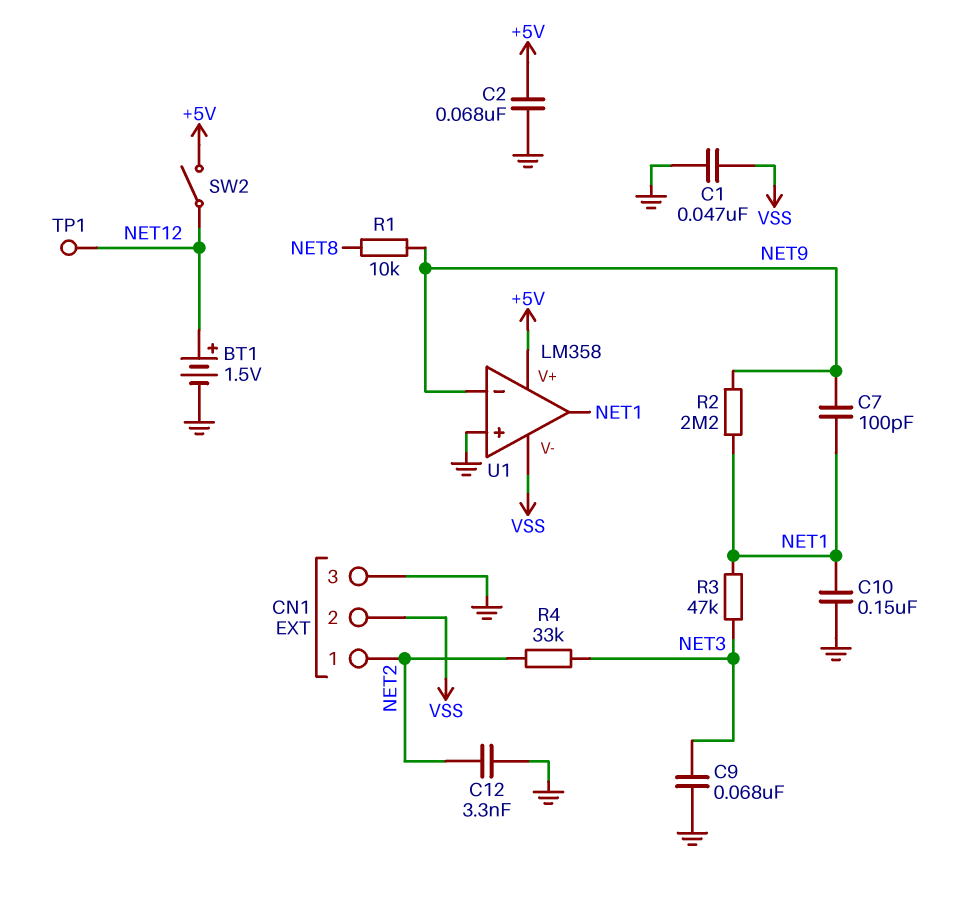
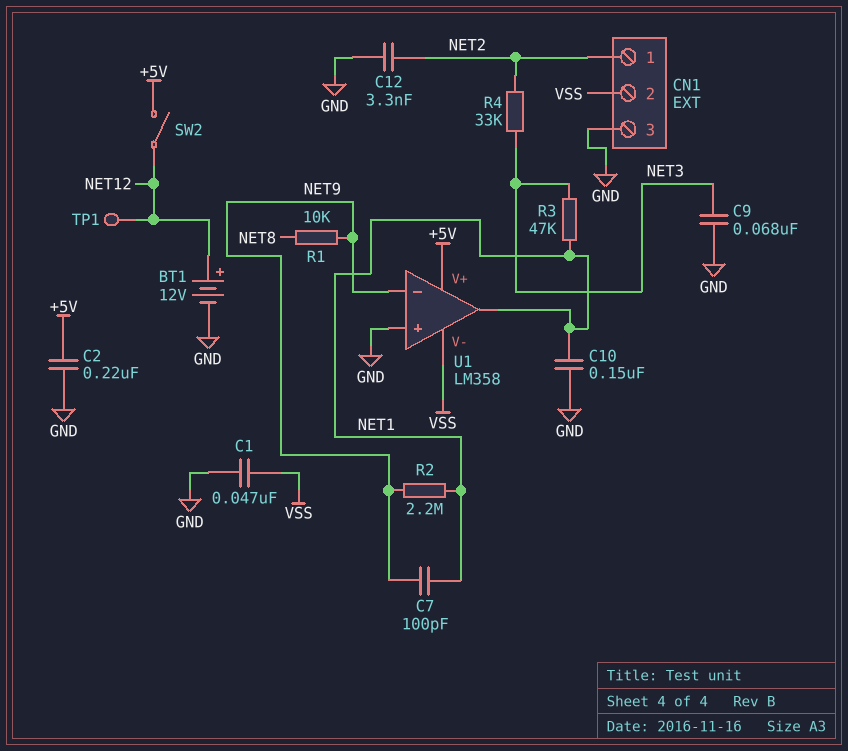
BT1: 1.5V (plus NET12, minus GND) -> 12V (plus NET12, minus GND)
C2: 68nF (+5V, GND) -> 220nF (+5V, GND)

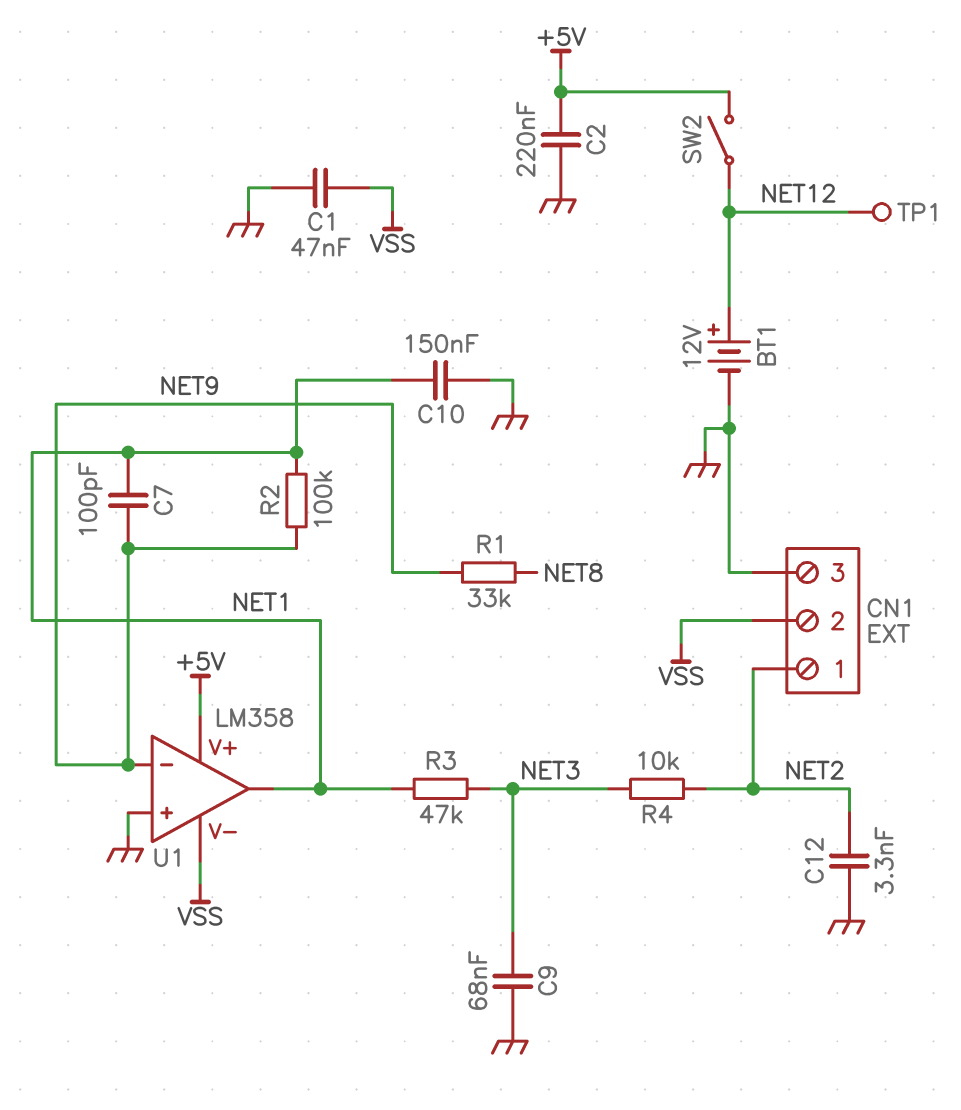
R1: 10k (NET8, NET9) -> 33k (NET8, NET9)
R2: 2.2M (NET1, NET9) -> 100k (NET1, NET9)
R4: 33k (NET2, NET3) -> 10k (NET2, NET3)

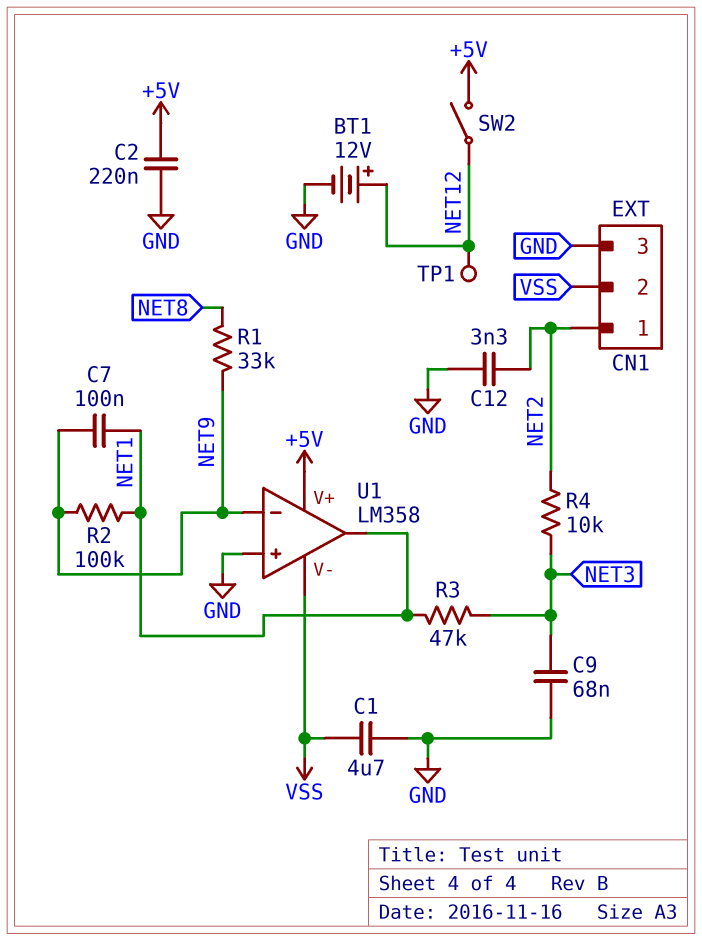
C1: 47nF (GND, VSS) -> 4.7uF (GND, VSS)
C7: 100pF (NET1, NET9) -> 100nF (NET1, NET9)
C10: 150nF (GND, NET1) -> none

